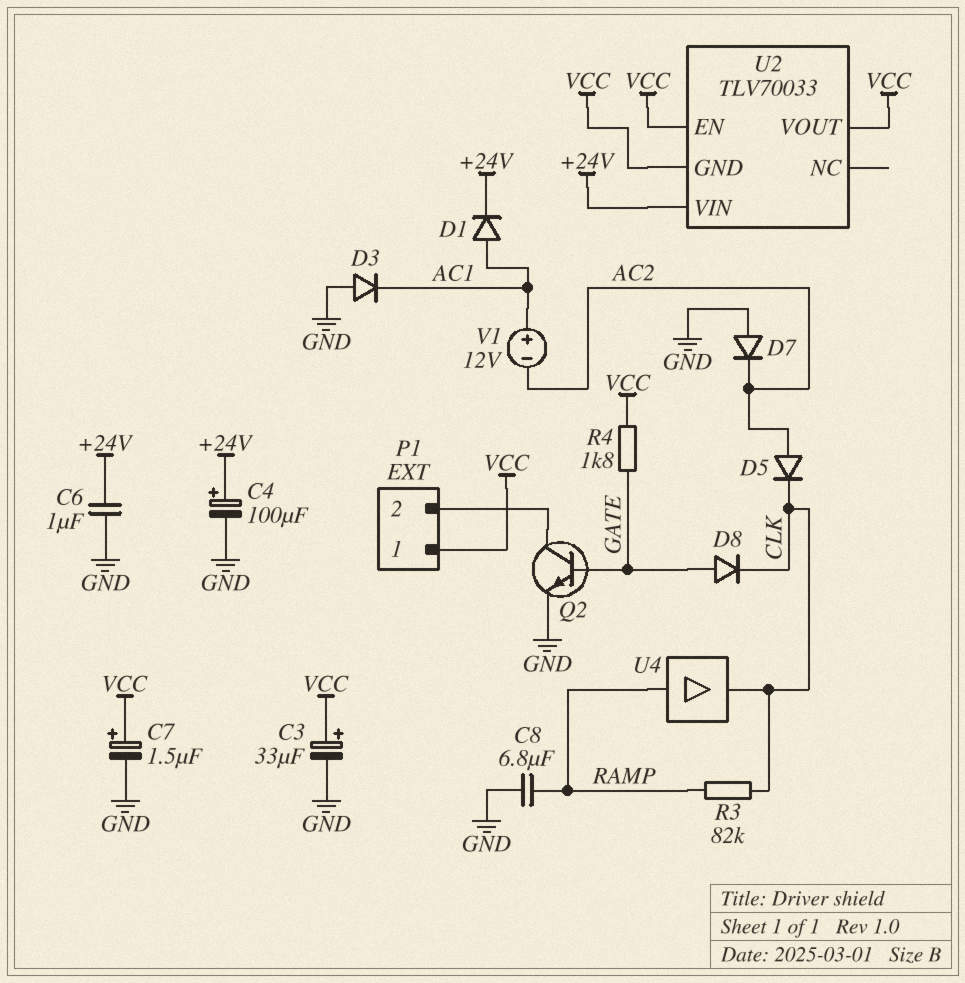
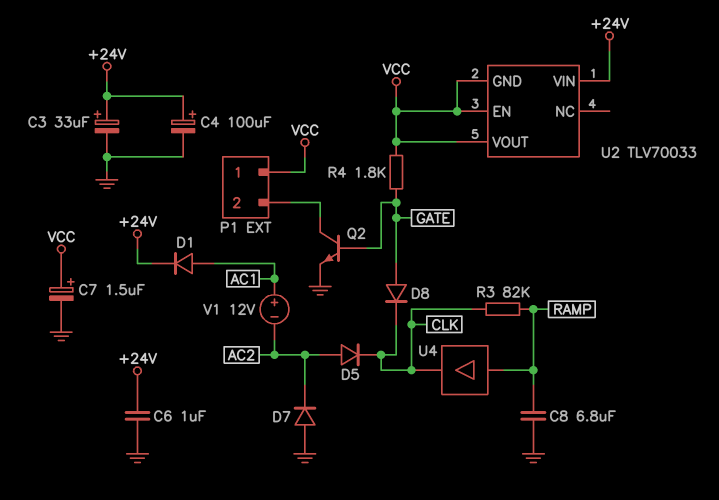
C3: 33uF (plus VCC, minus GND) -> 33uF (plus +24V, minus GND)
D3: diode (A GND, K AC1) -> none

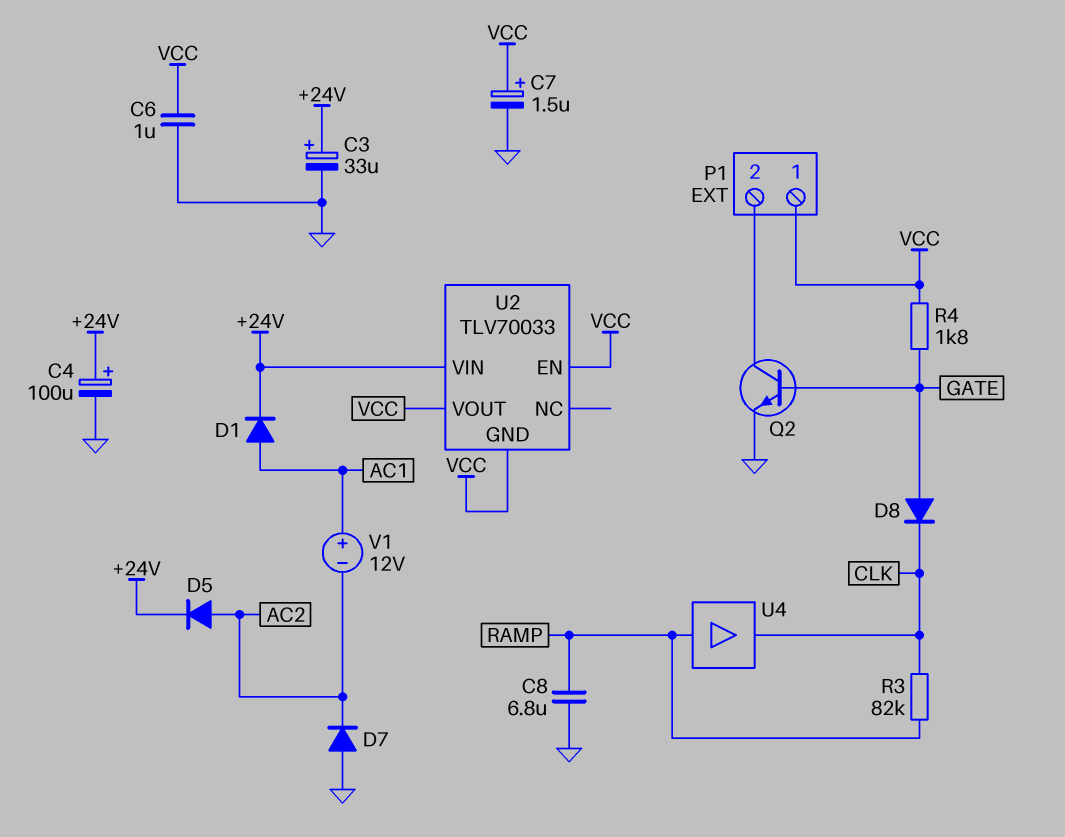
C6: 1uF (+24V, GND) -> 1uF (GND, VCC)
D5: diode (A AC2, K CLK) -> diode (A AC2, K +24V)

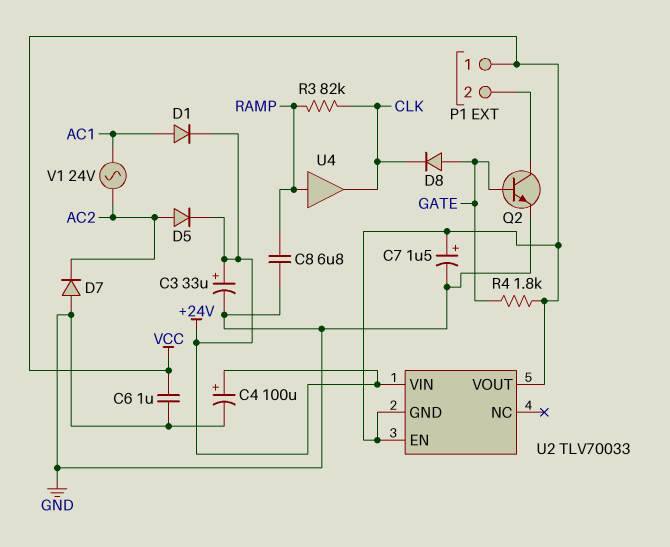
V1: 12V (plus AC1, minus AC2) -> AC 24V (AC1, AC2)

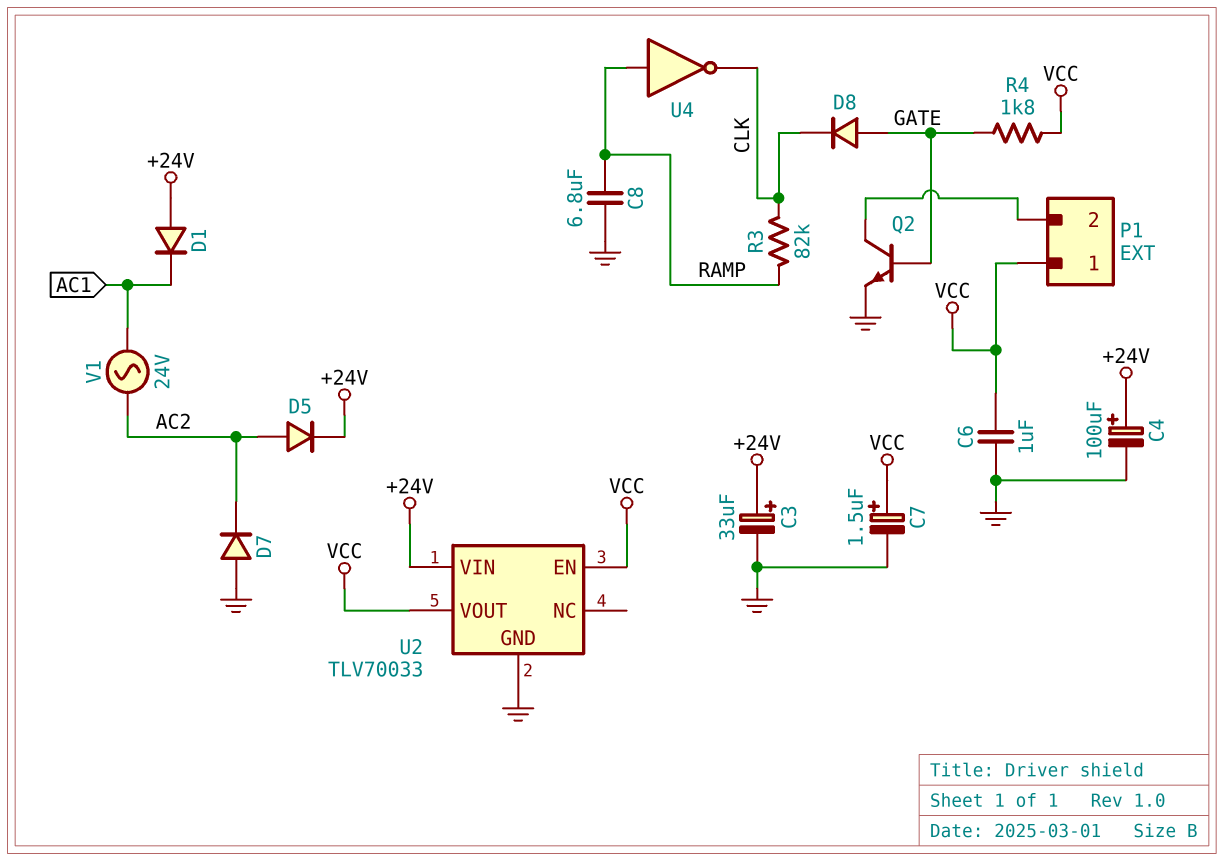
D1: diode (A AC1, K +24V) -> diode (A +24V, K AC1)
U2 pin GND: VCC -> GND
U4: buffer (in RAMP, out CLK) -> NOT (in RAMP, out CLK)

